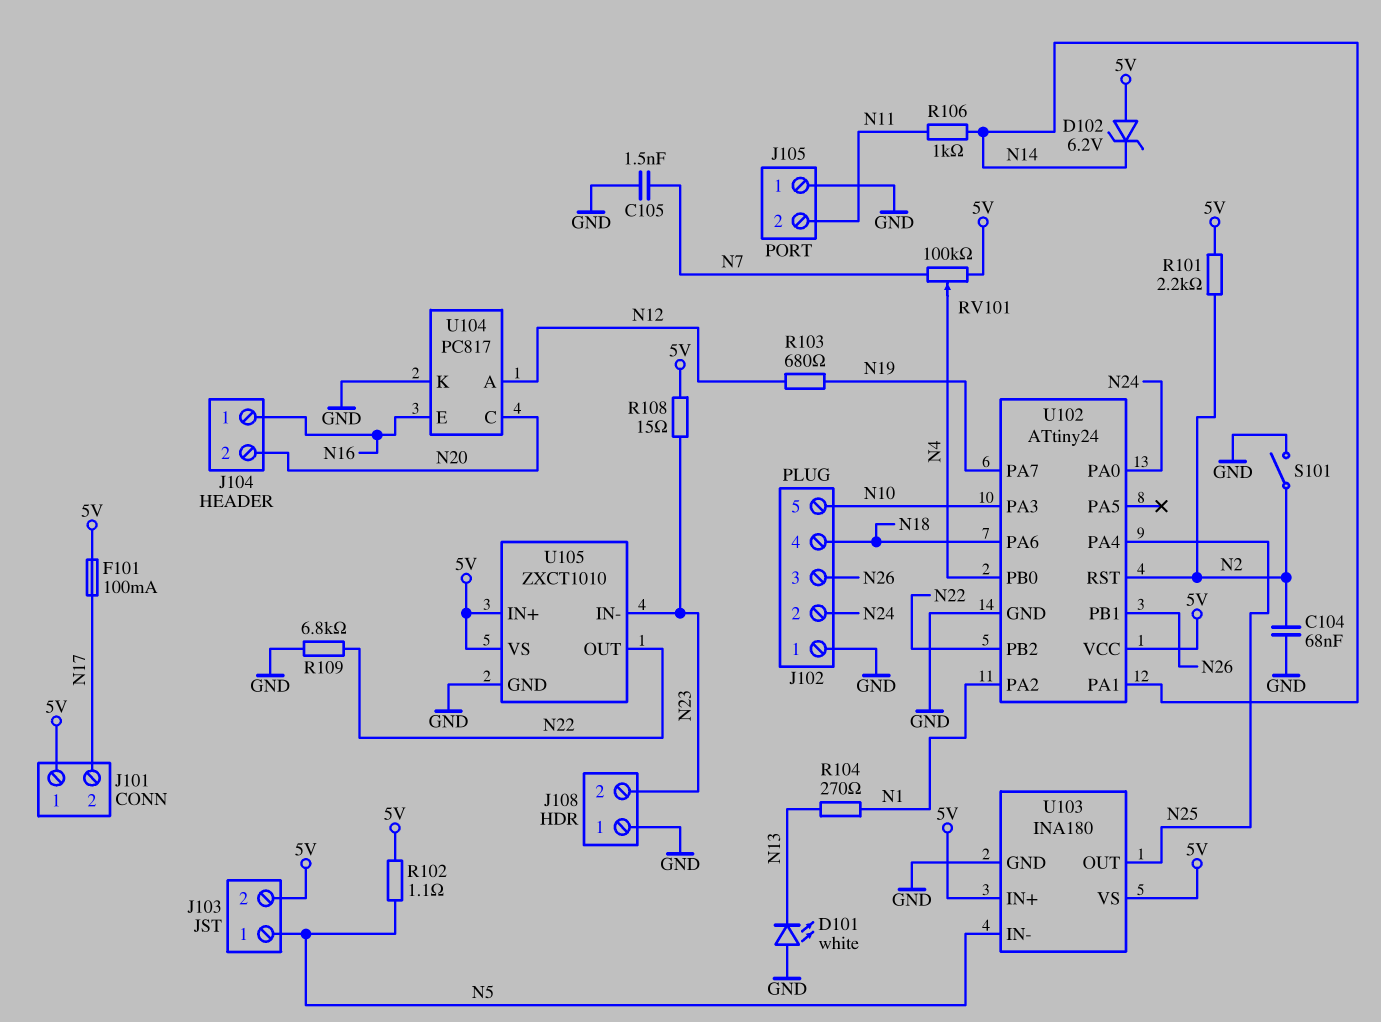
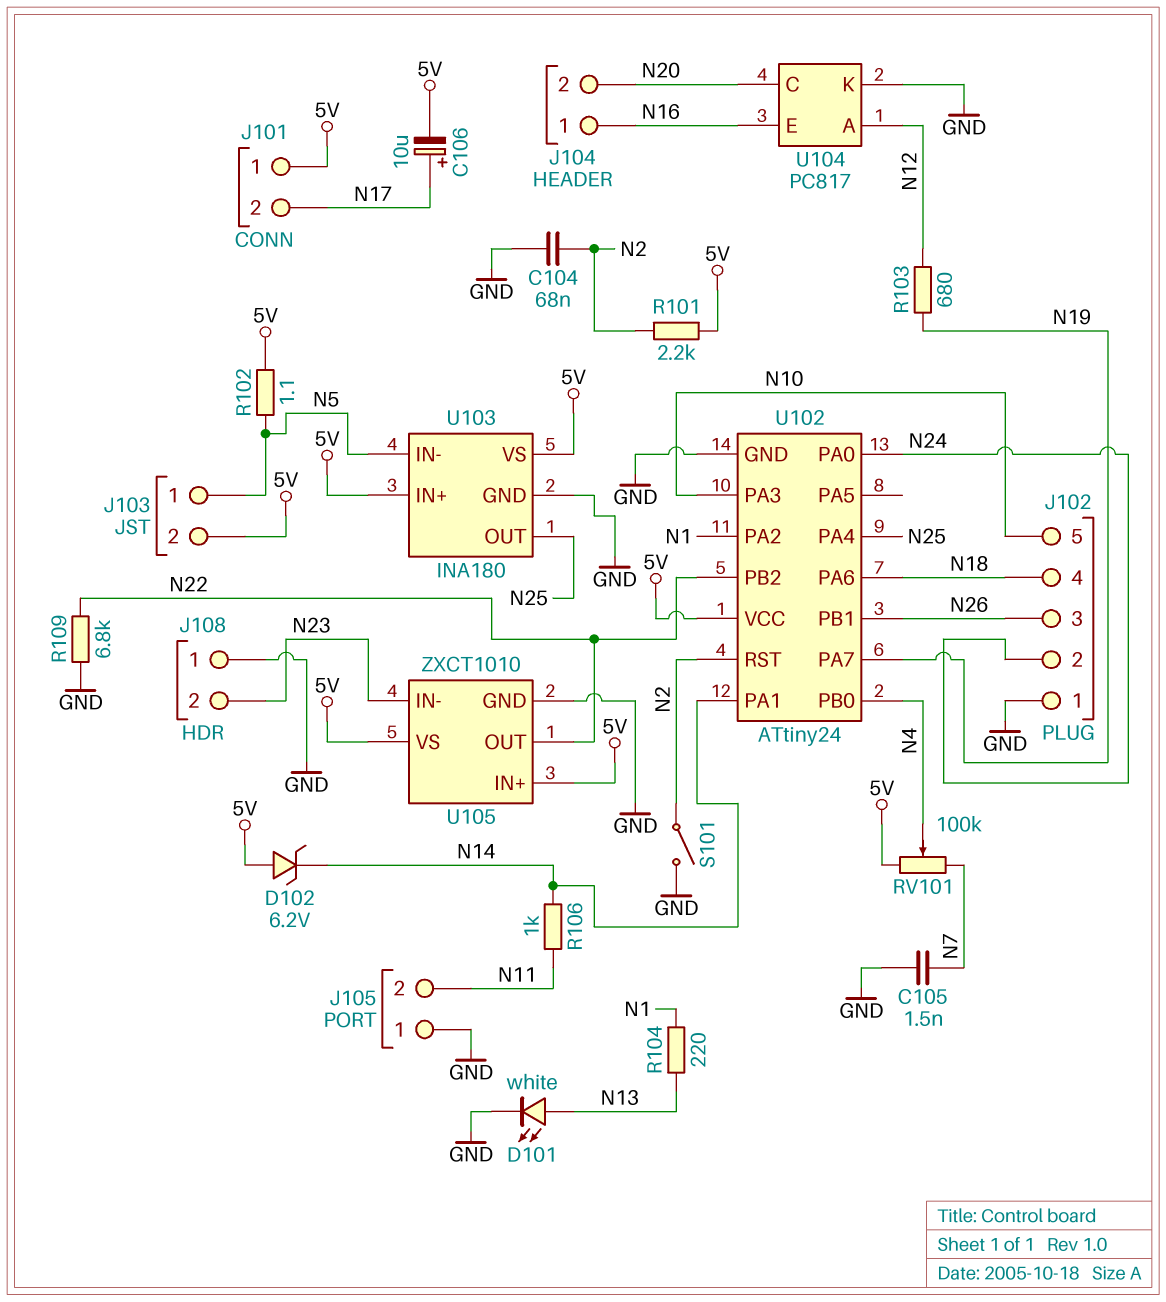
C106: none -> 10uF (plus N17, minus 5V)
D101: LED white (A GND, K N13) -> LED white (A N13, K GND)
F101: 100mA (5V, N17) -> none
R104: 270 (N1, N13) -> 220 (N1, N13)
R108: 15 (5V, N23) -> none

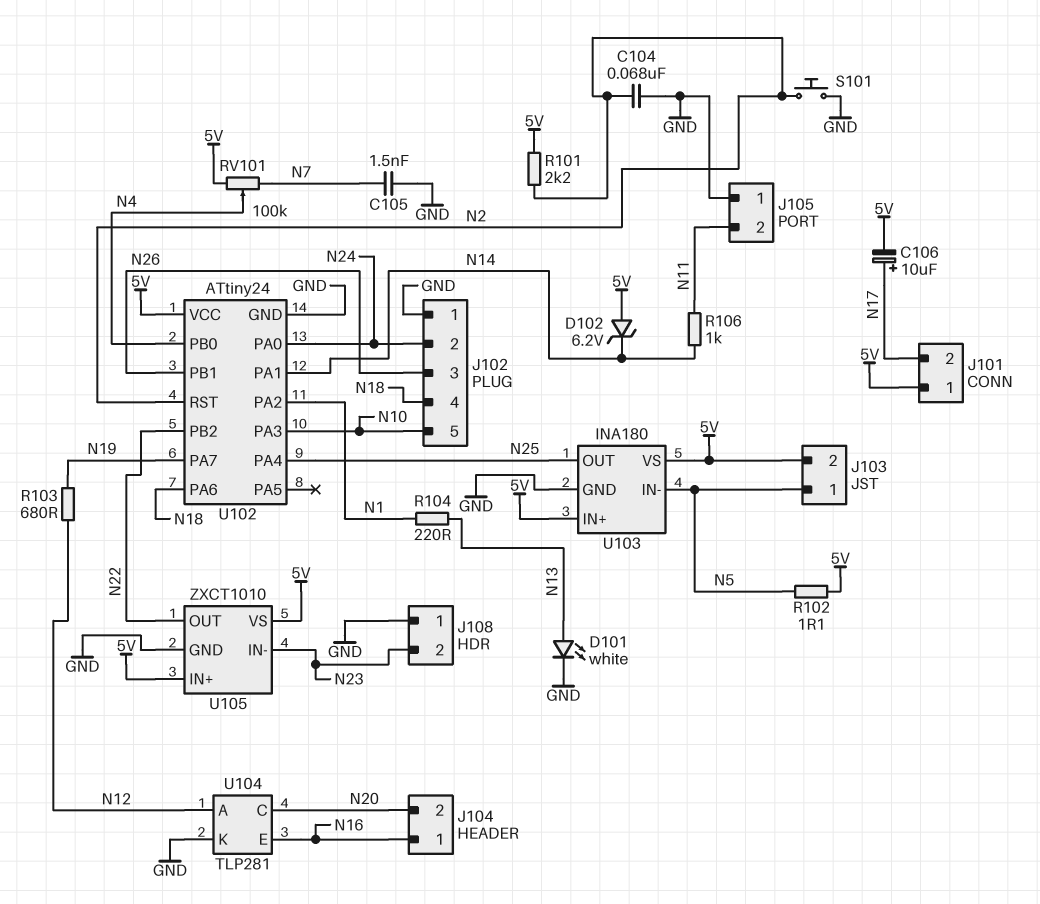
R109: 6.8k (GND, N22) -> none
S101: switch (GND, N2) -> button (GND, N2)
U104: PC817 -> TLP281

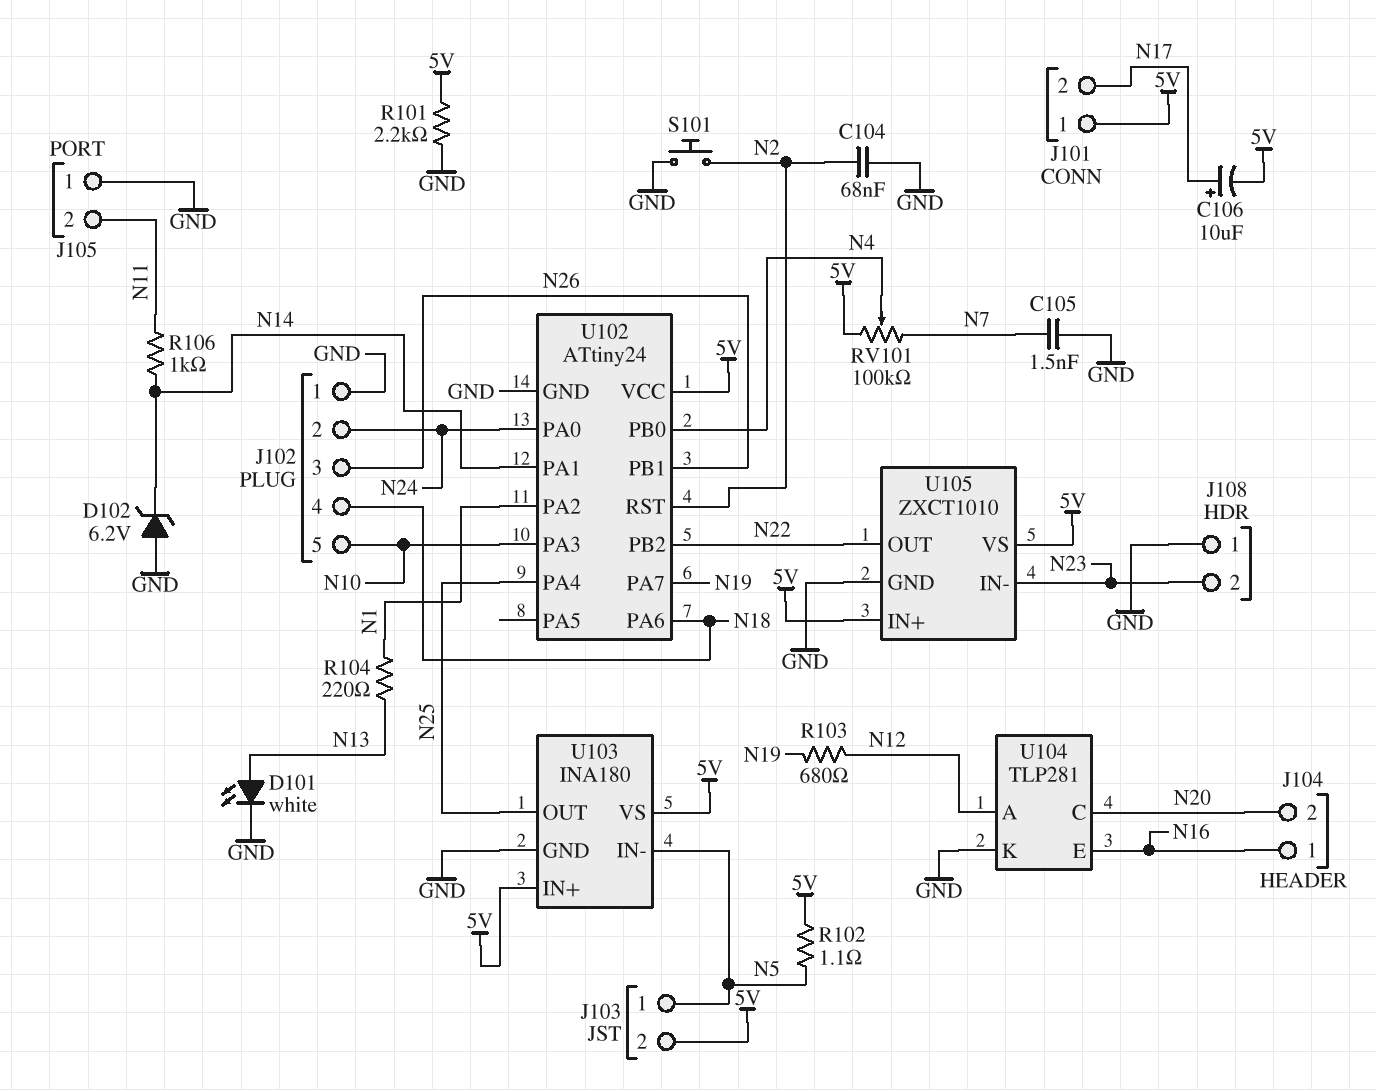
D102: zener 6.2V (A 5V, K N14) -> zener 6.2V (A GND, K N14)
R101: 2.2k (5V, N2) -> 2.2k (5V, GND)

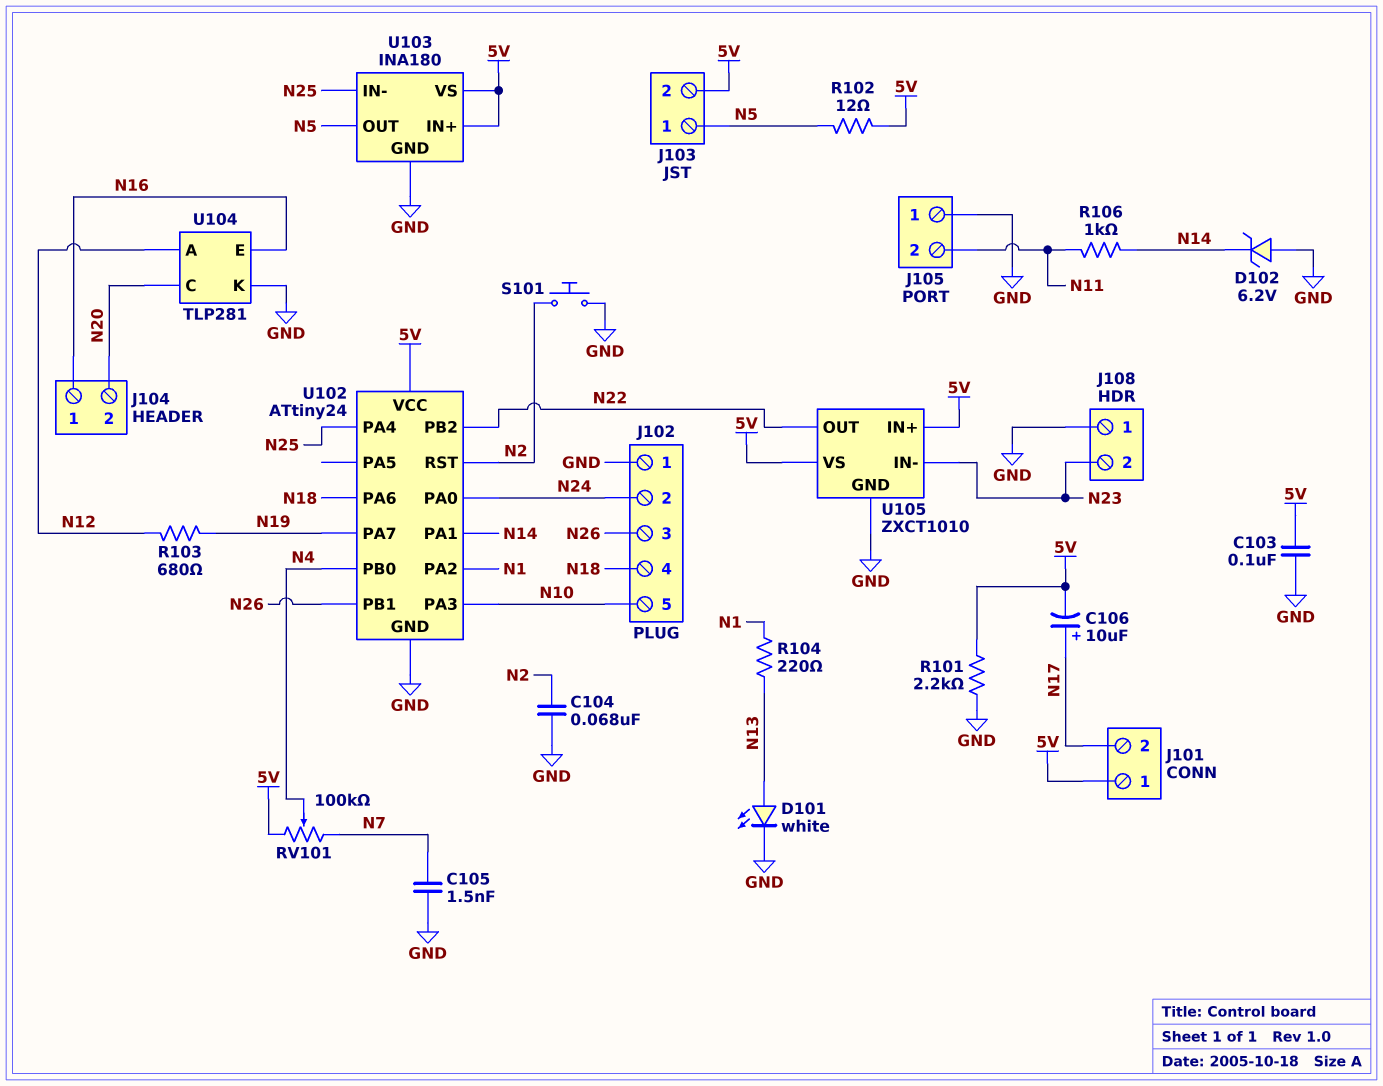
C103: none -> 100nF (5V, GND)
R102: 1.1 (5V, N5) -> 12 (5V, N5)
U103 pin IN-: N5 -> N25
U103 pin OUT: N25 -> N5

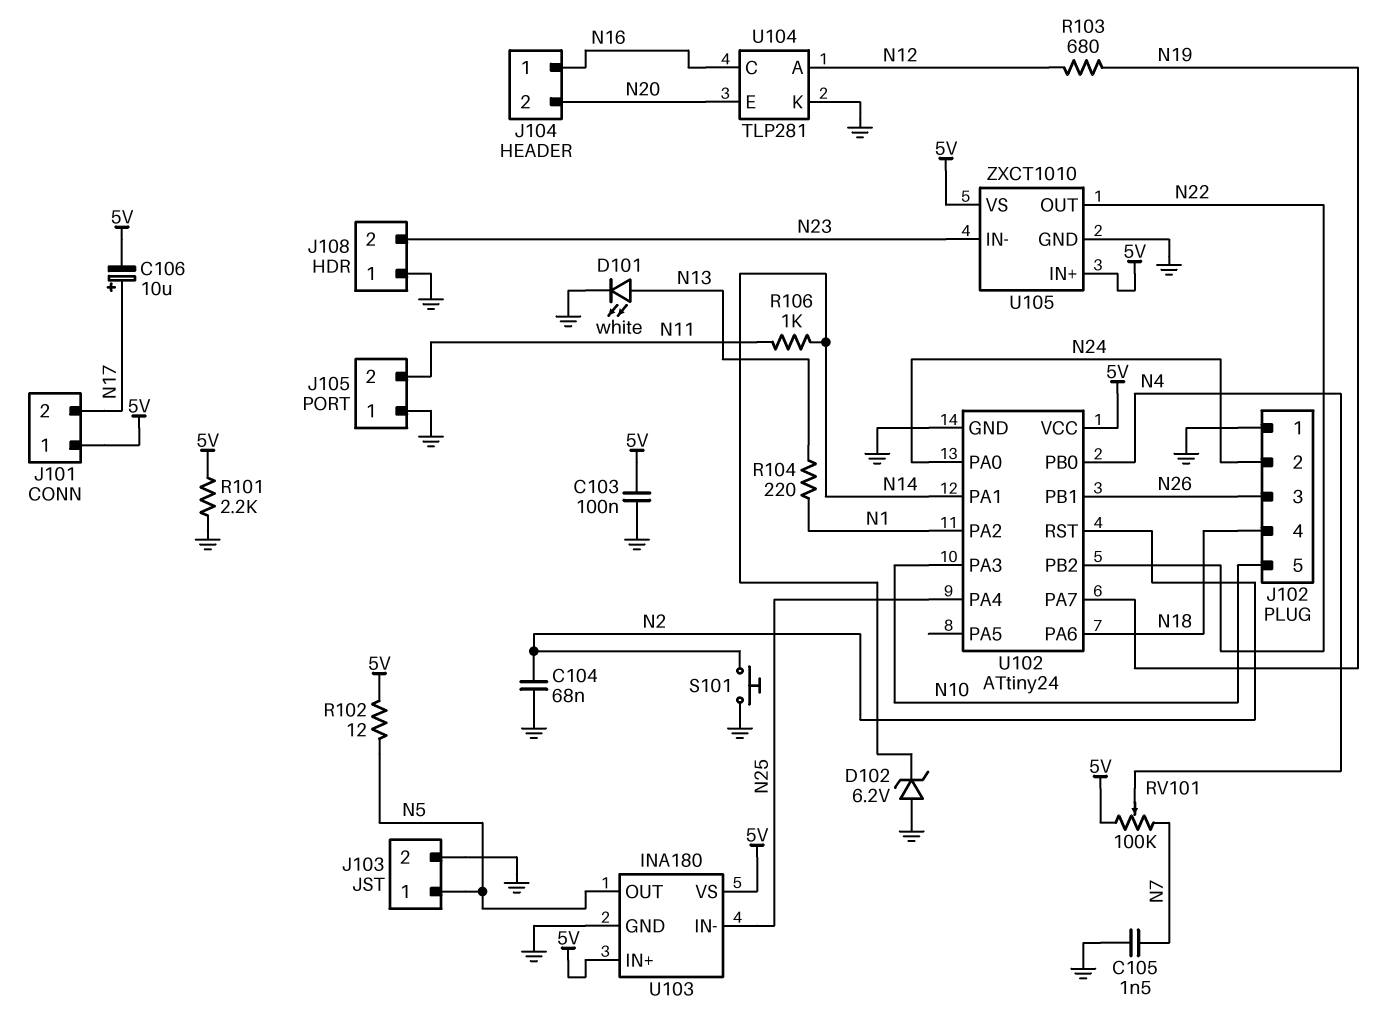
J103 pin 2: 5V -> GND
U104 pin C: N20 -> N16
U104 pin E: N16 -> N20

